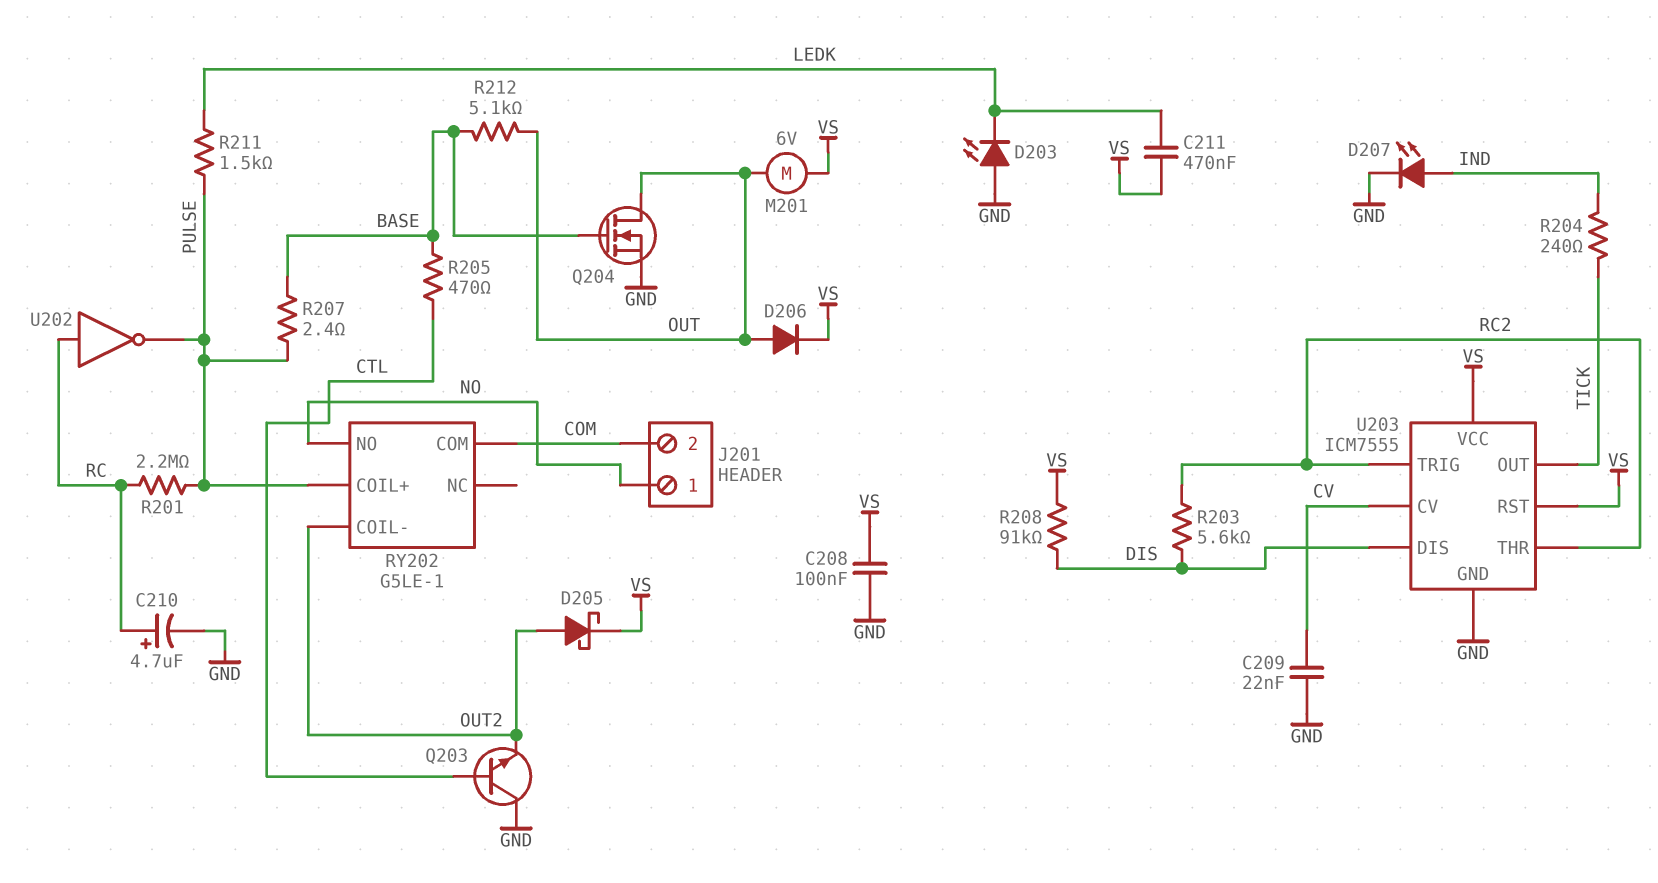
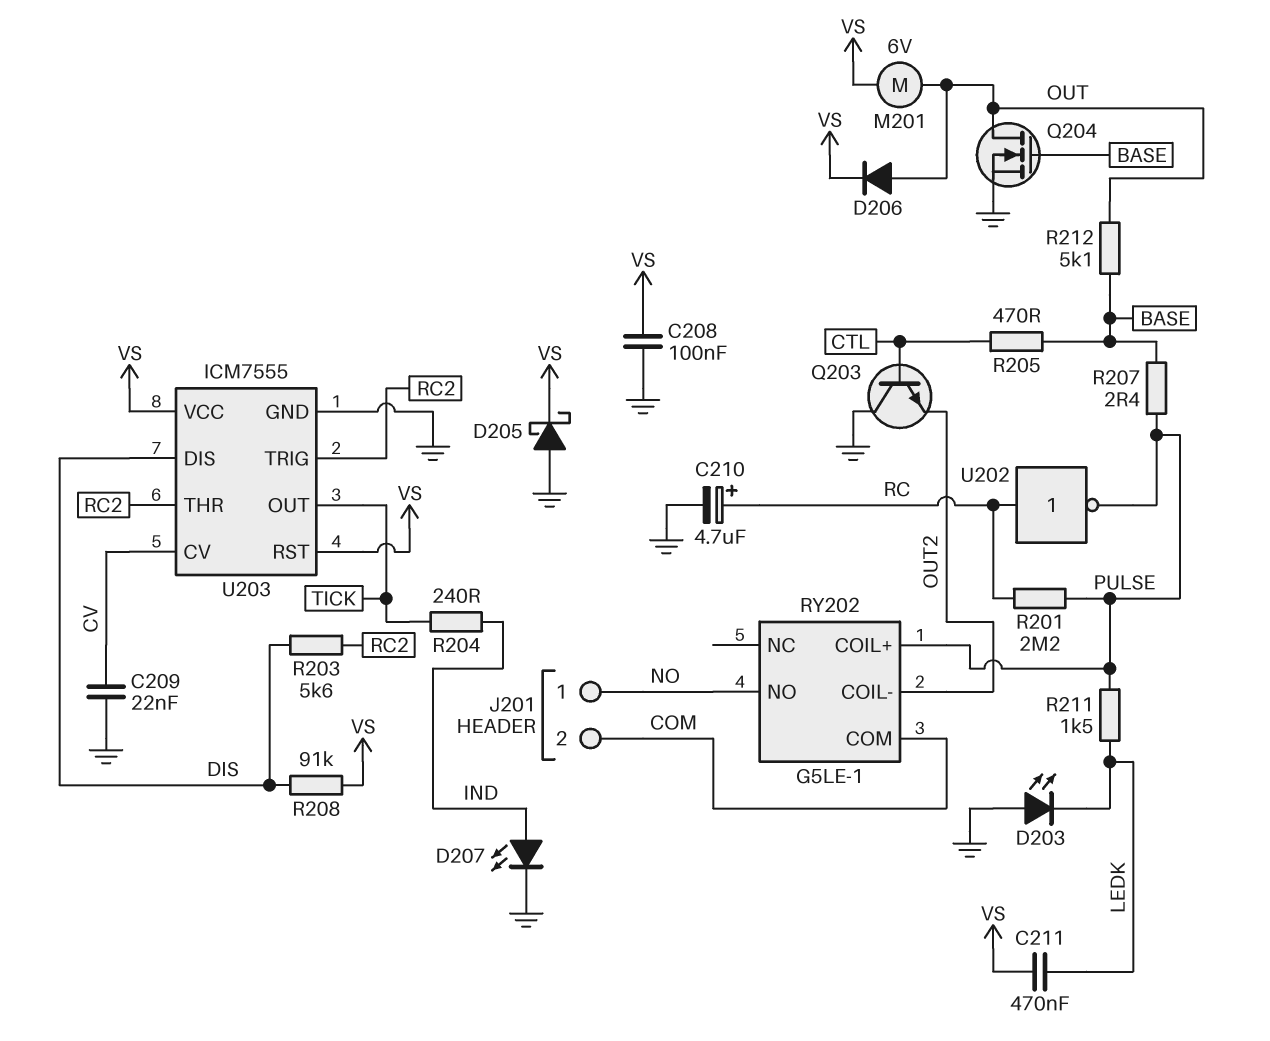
D205: schottky (A OUT2, K VS) -> schottky (A GND, K VS)

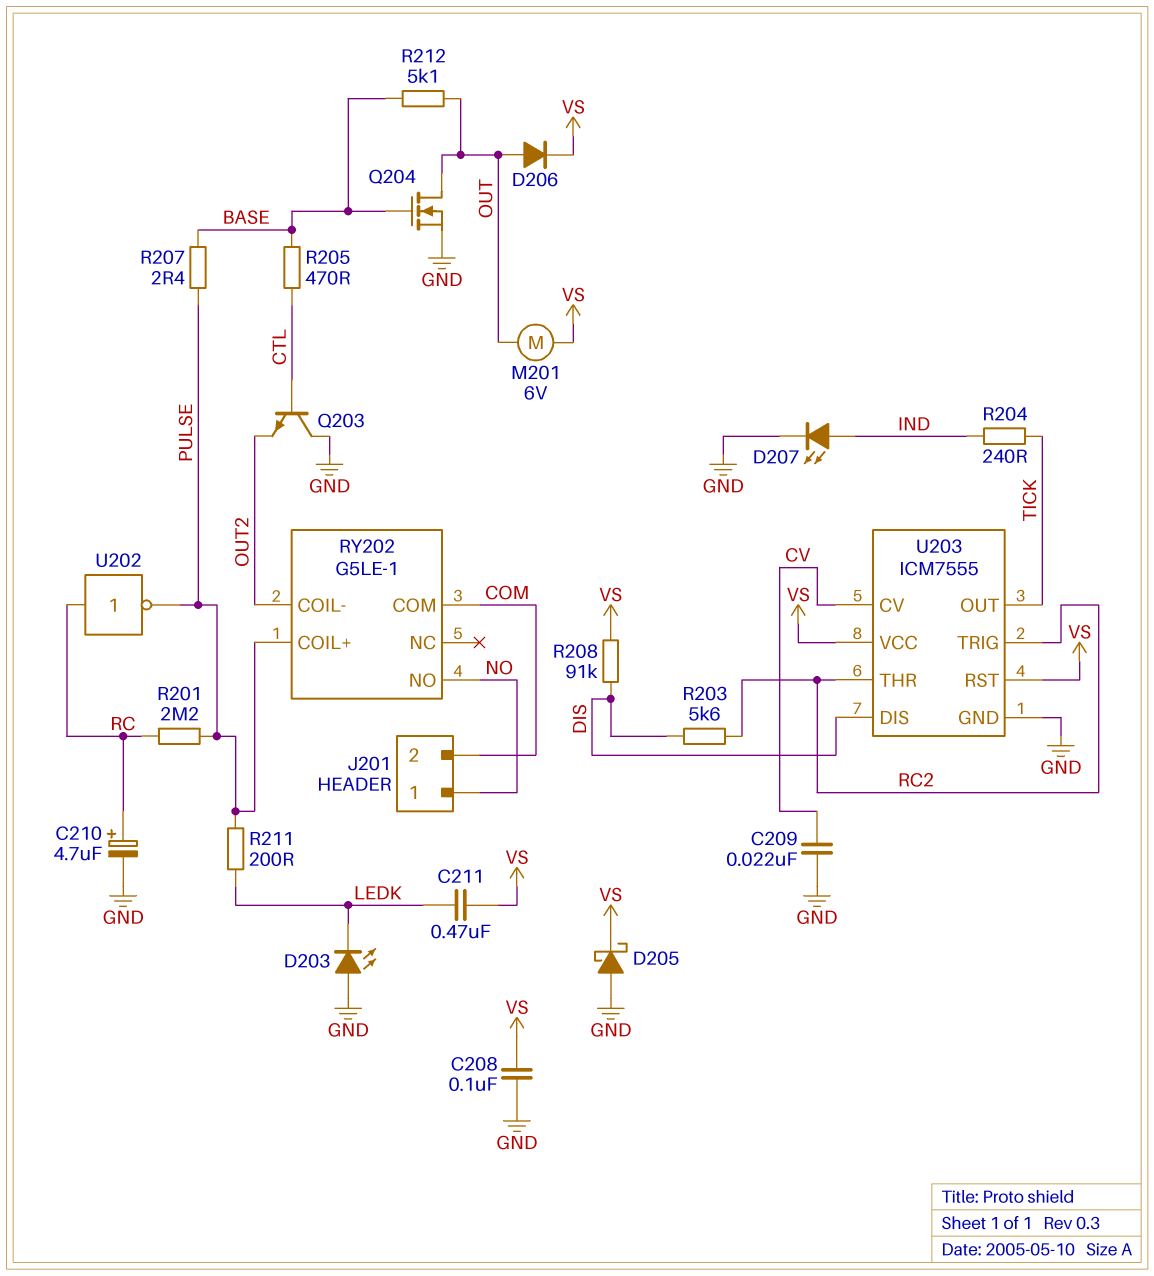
R211: 1.5k (LEDK, PULSE) -> 200 (LEDK, PULSE)

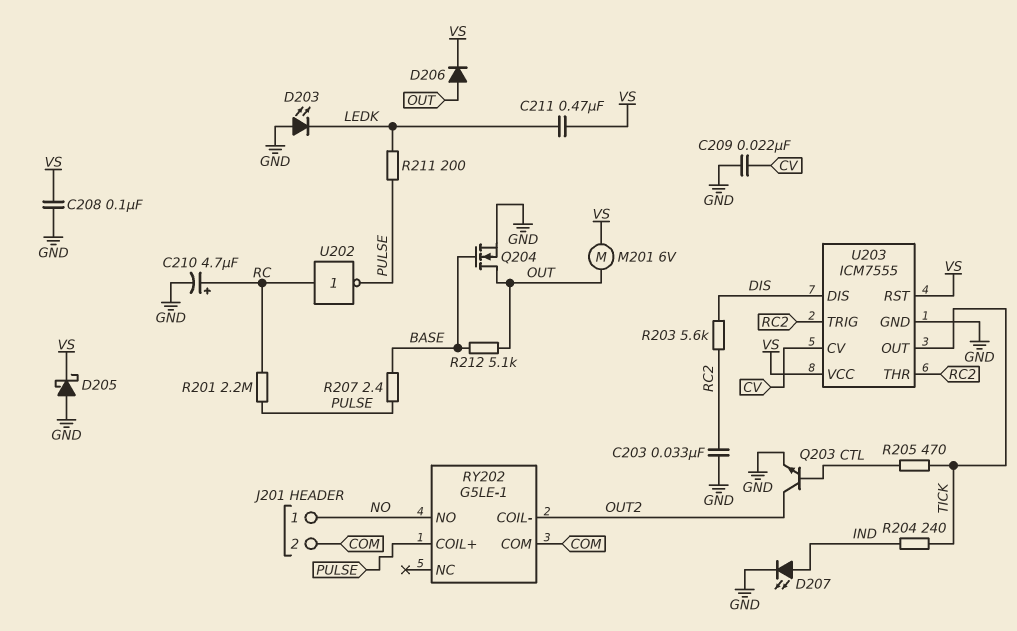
C203: none -> 33nF (GND, RC2)
Q203: NPN (B CTL, C GND, E OUT2) -> NPN (B CTL, C OUT2, E GND)
R205: 470 (BASE, CTL) -> 470 (CTL, TICK)
R208: 91k (DIS, VS) -> none

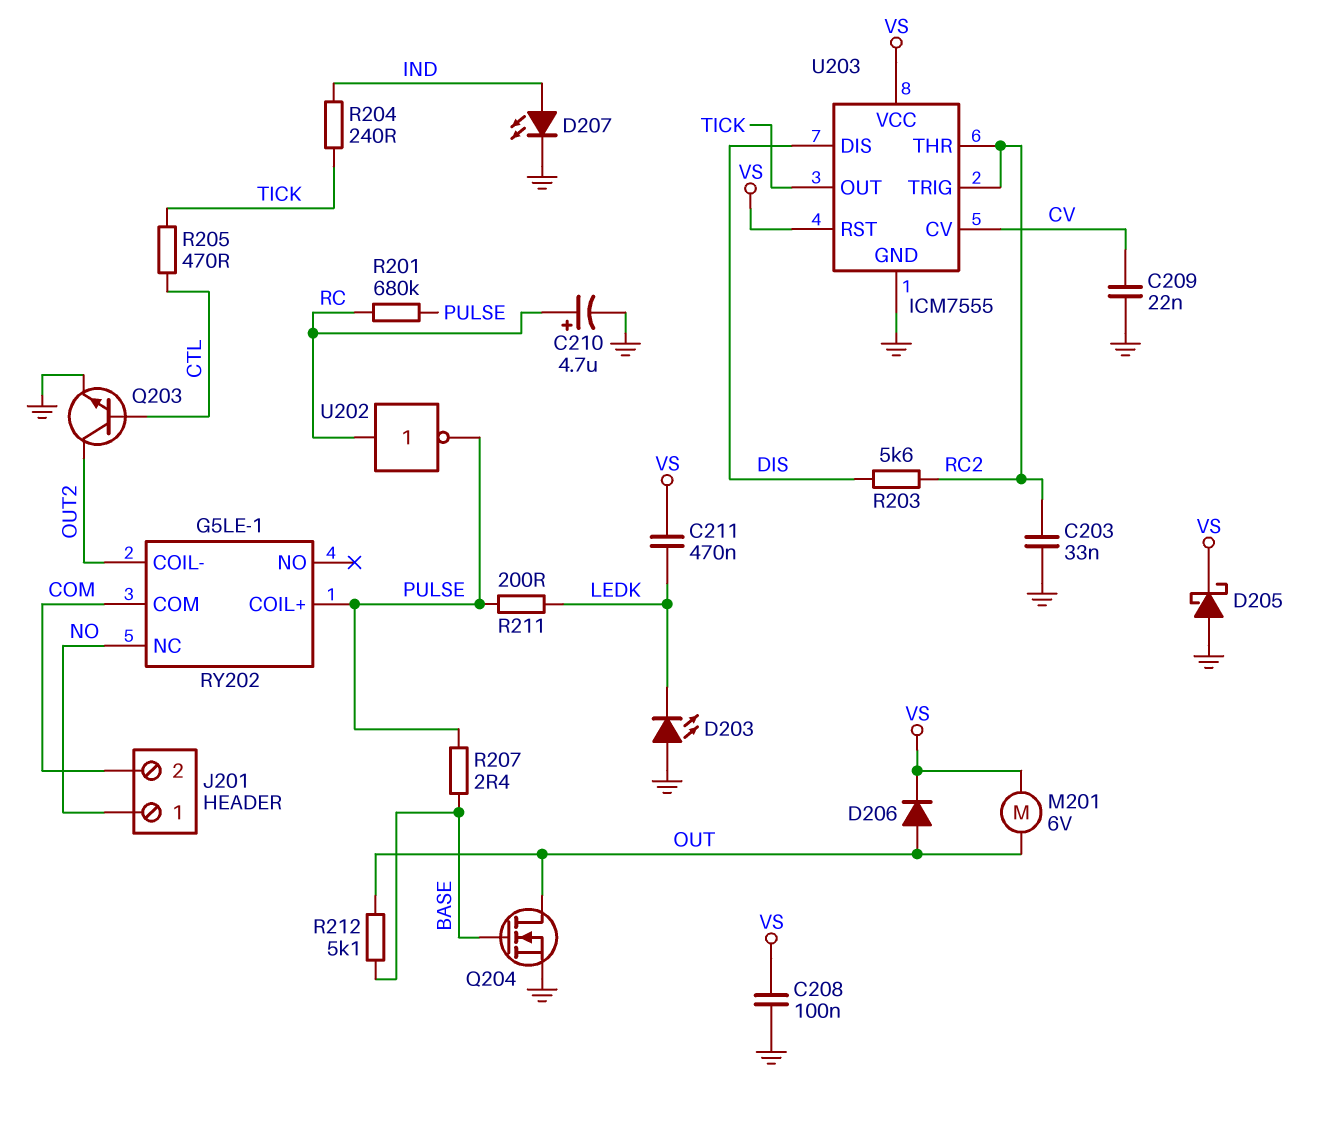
R201: 2.2M (PULSE, RC) -> 680k (PULSE, RC)
RY202 pin NC: none -> NO
RY202 pin NO: NO -> none

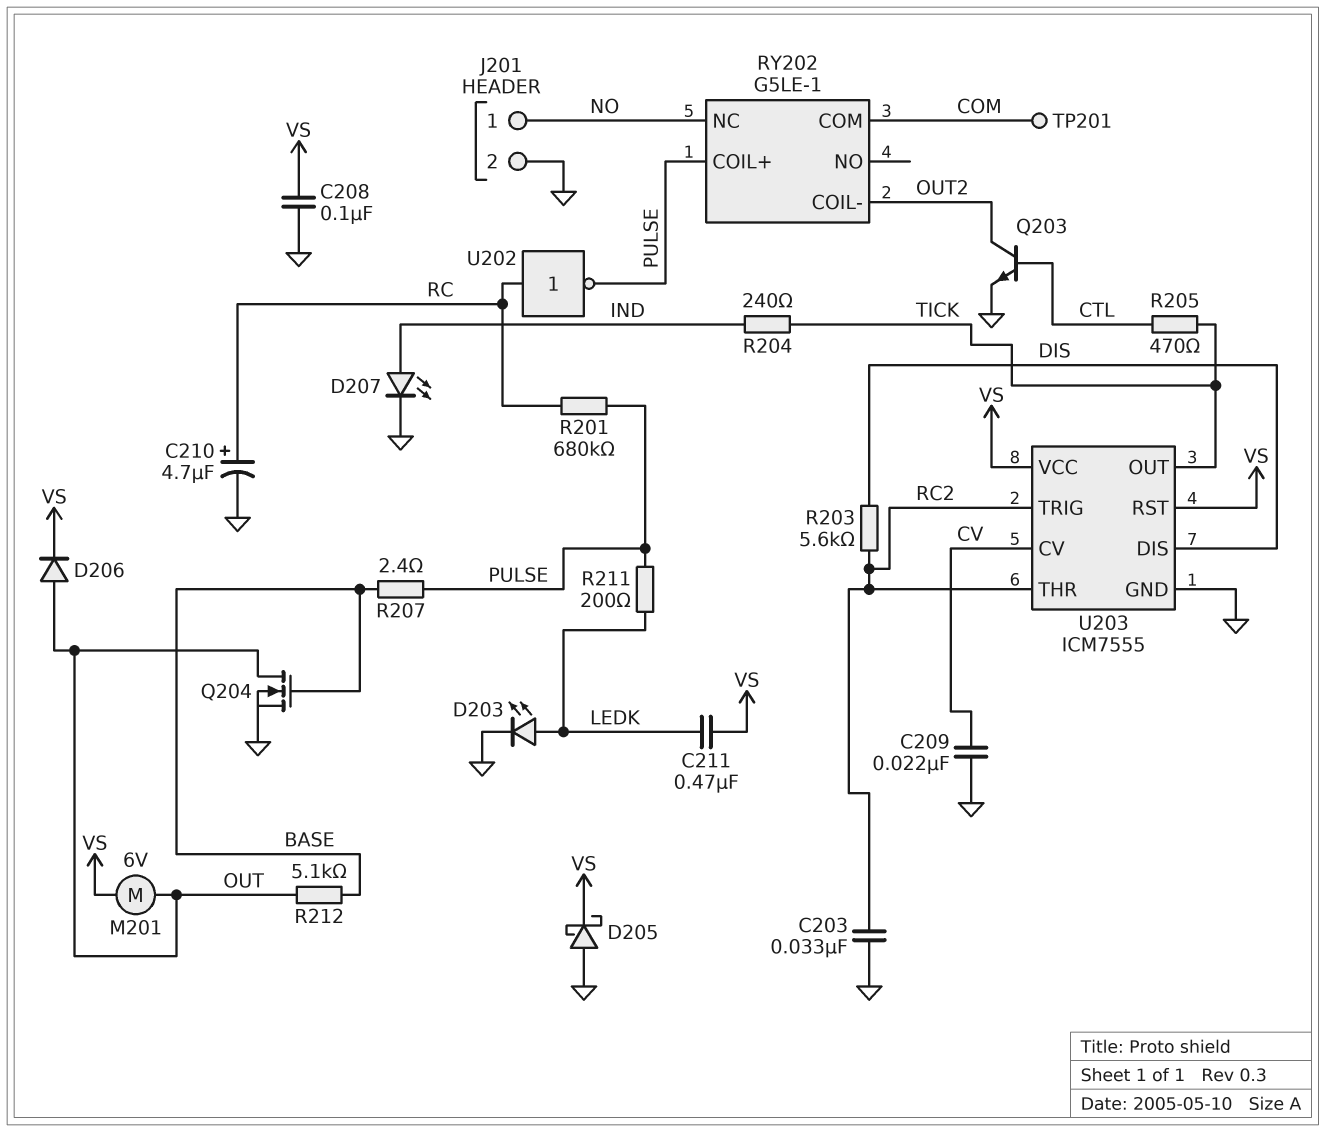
D203: LED (A GND, K LEDK) -> LED (A LEDK, K GND)
J201 pin 2: COM -> GND
TP201: none -> test point (COM)

